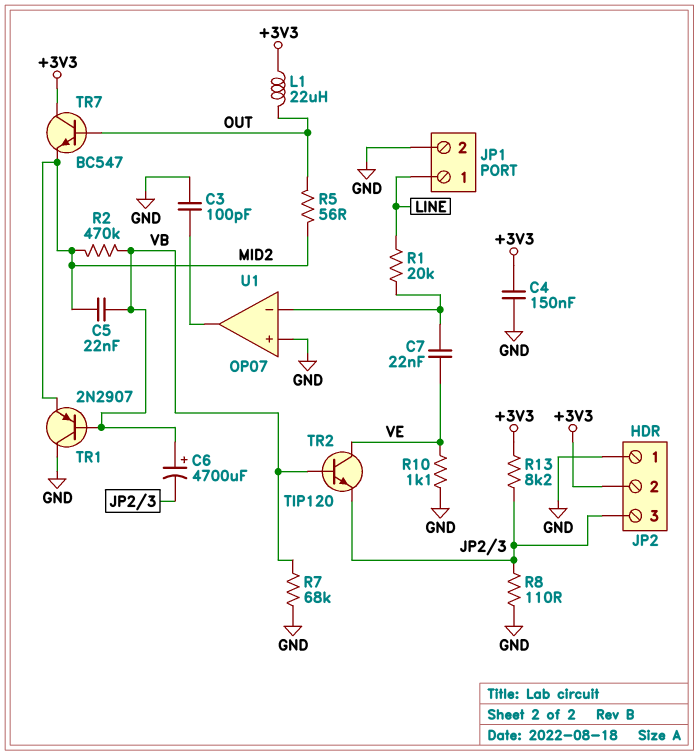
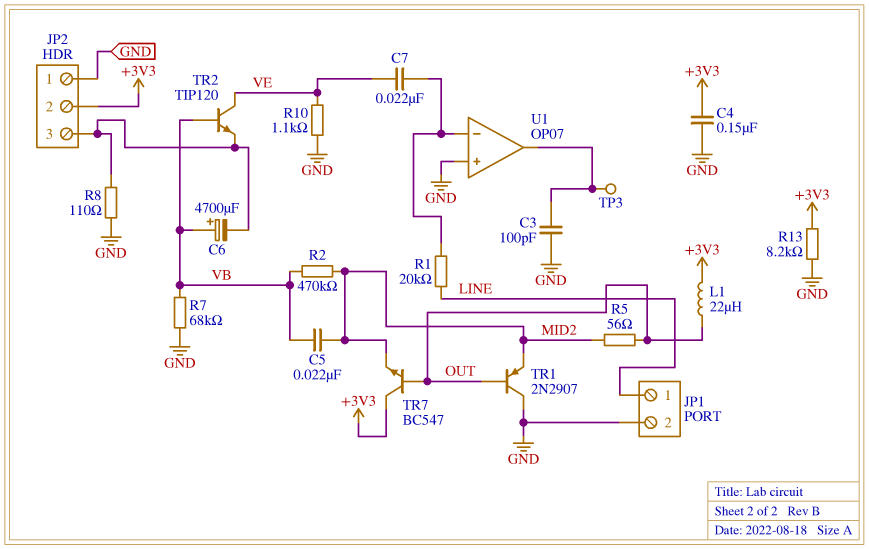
R13: 8.2k (+3V3, JP2/3) -> 8.2k (+3V3, GND)
TP3: none -> test point (U1/out)
TR1: PNP 2N2907 (B VB, C GND, E MID2) -> PNP 2N2907 (B OUT, C GND, E MID2)

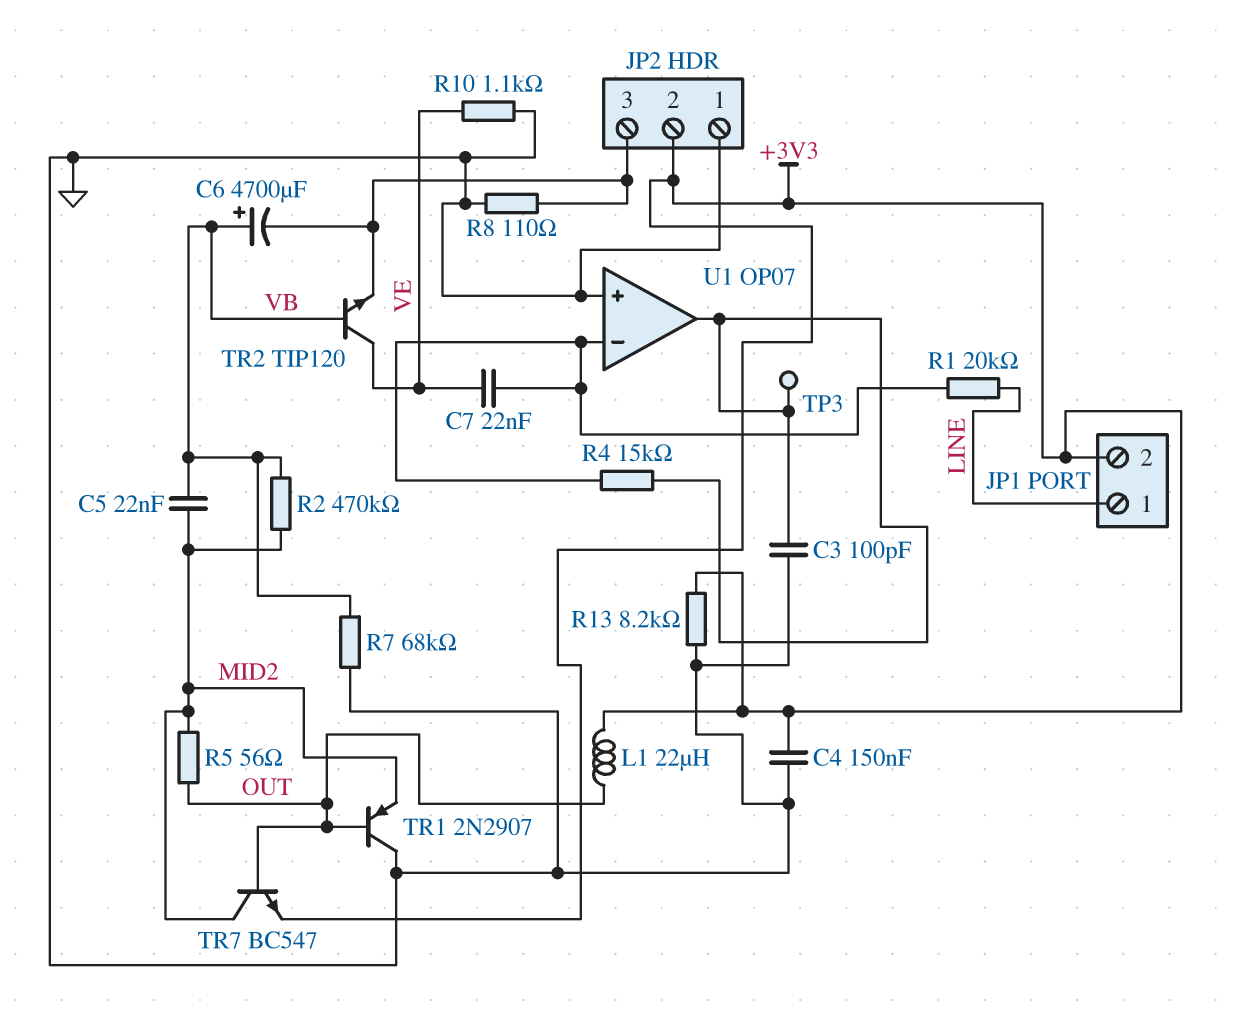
JP1 pin 2: GND -> +3V3
R4: none -> 15k (U1/in-, U1/out)
TR7: NPN BC547 (B OUT, C +3V3, E MID2) -> NPN BC547 (B OUT, C MID2, E +3V3)

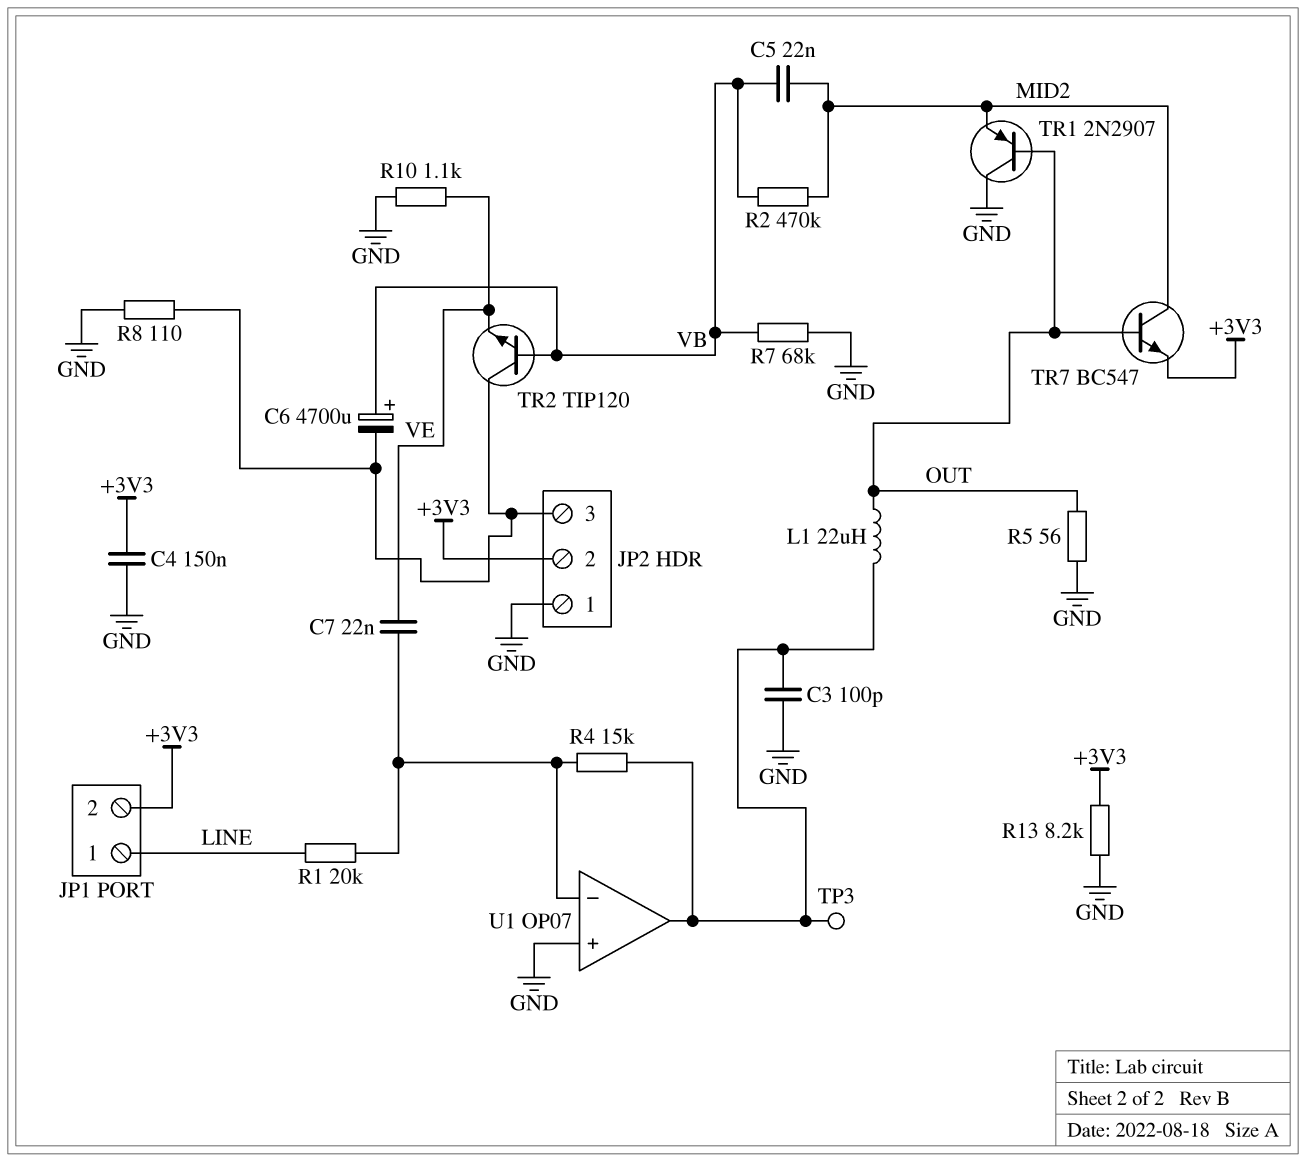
L1: 22uH (+3V3, OUT) -> 22uH (OUT, U1/out)
R5: 56 (MID2, OUT) -> 56 (GND, OUT)
TR2: NPN TIP120 (B VB, C VE, E JP2/3) -> NPN TIP120 (B VB, C JP2/3, E VE)

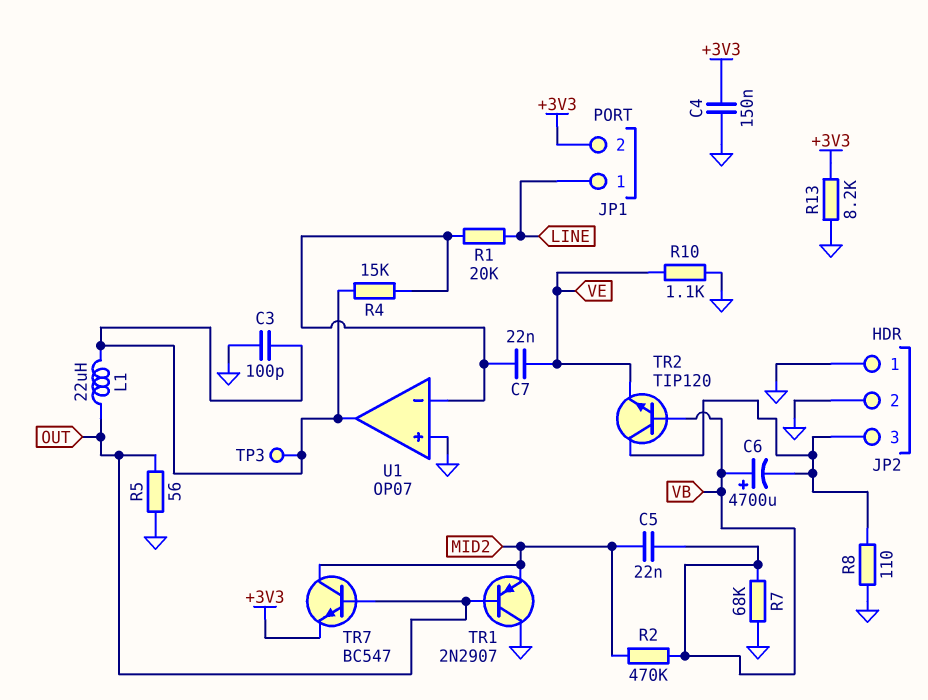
JP2 pin 2: +3V3 -> GND

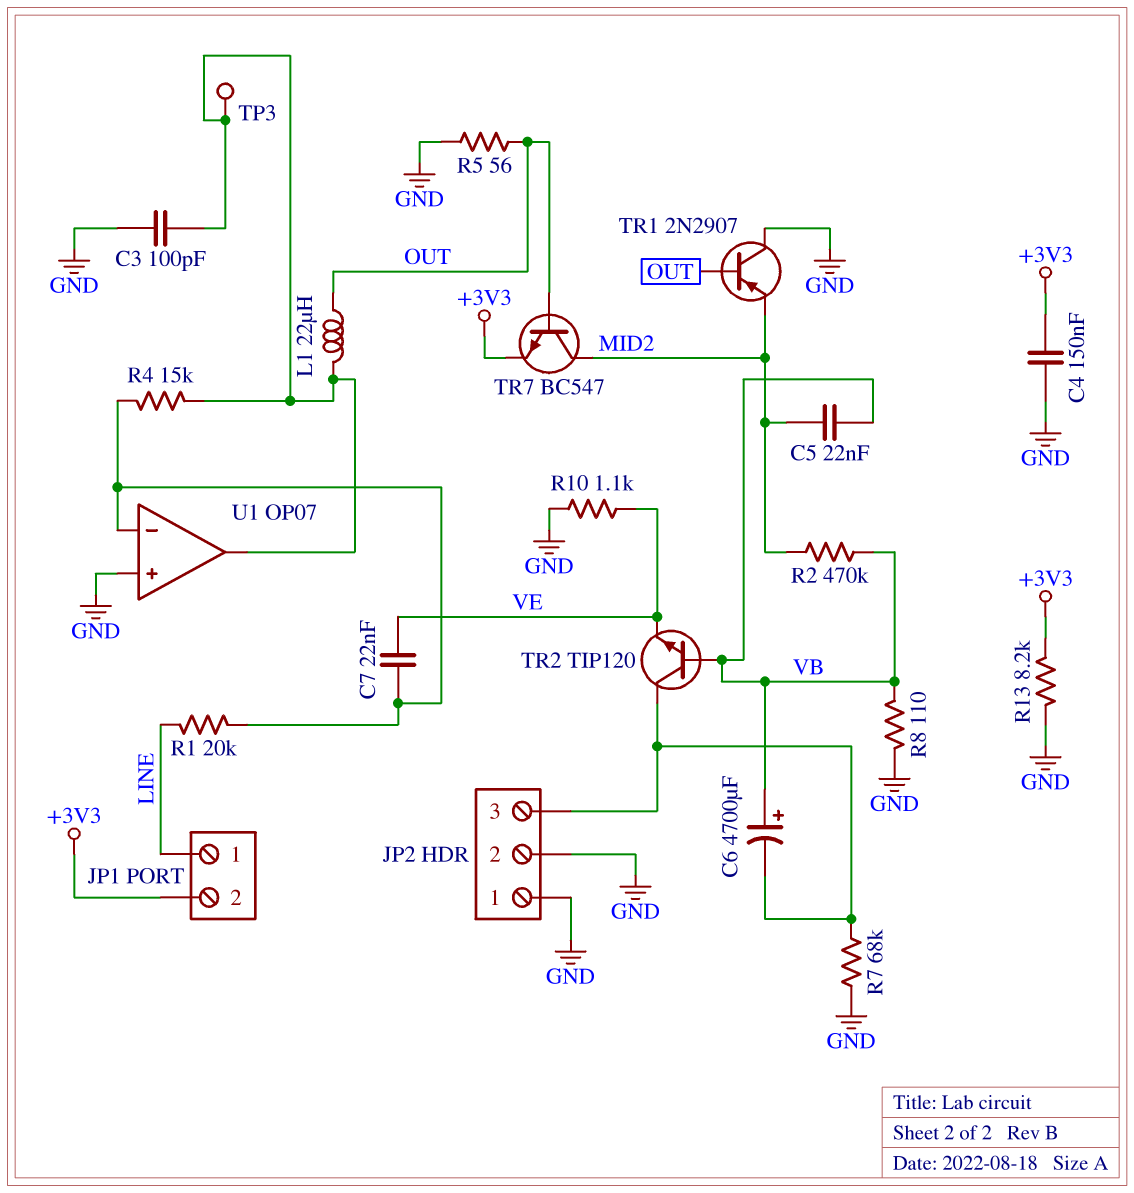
R7: 68k (GND, VB) -> 68k (GND, JP2/3)
R8: 110 (GND, JP2/3) -> 110 (GND, VB)

